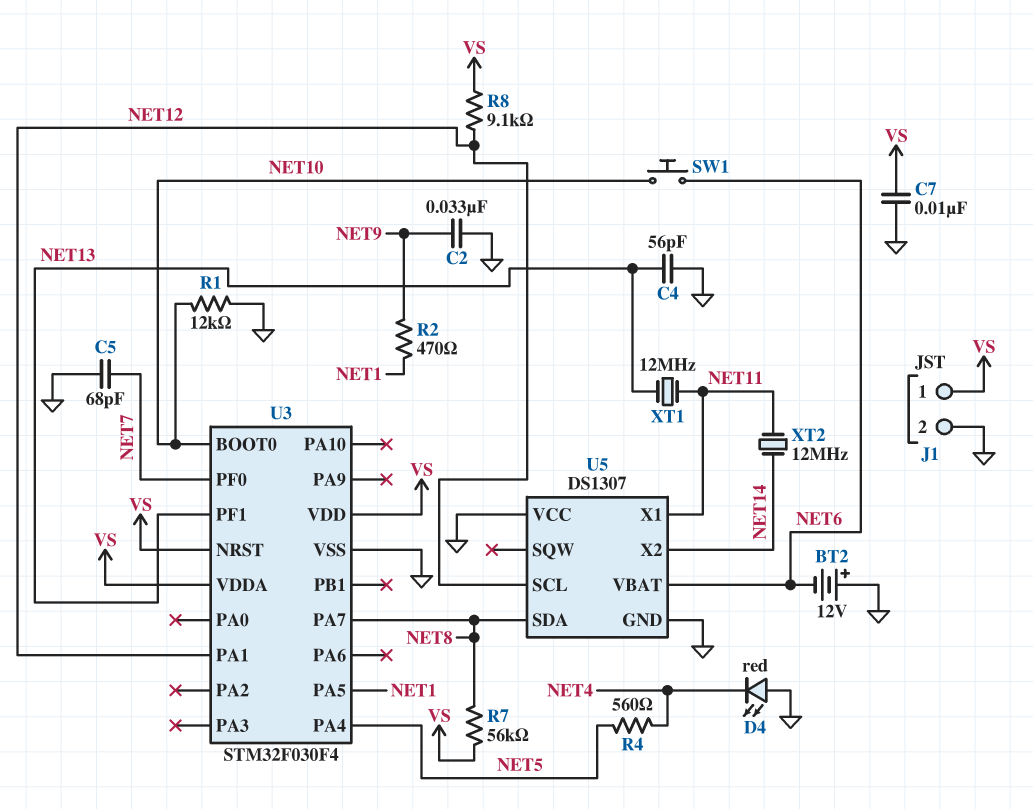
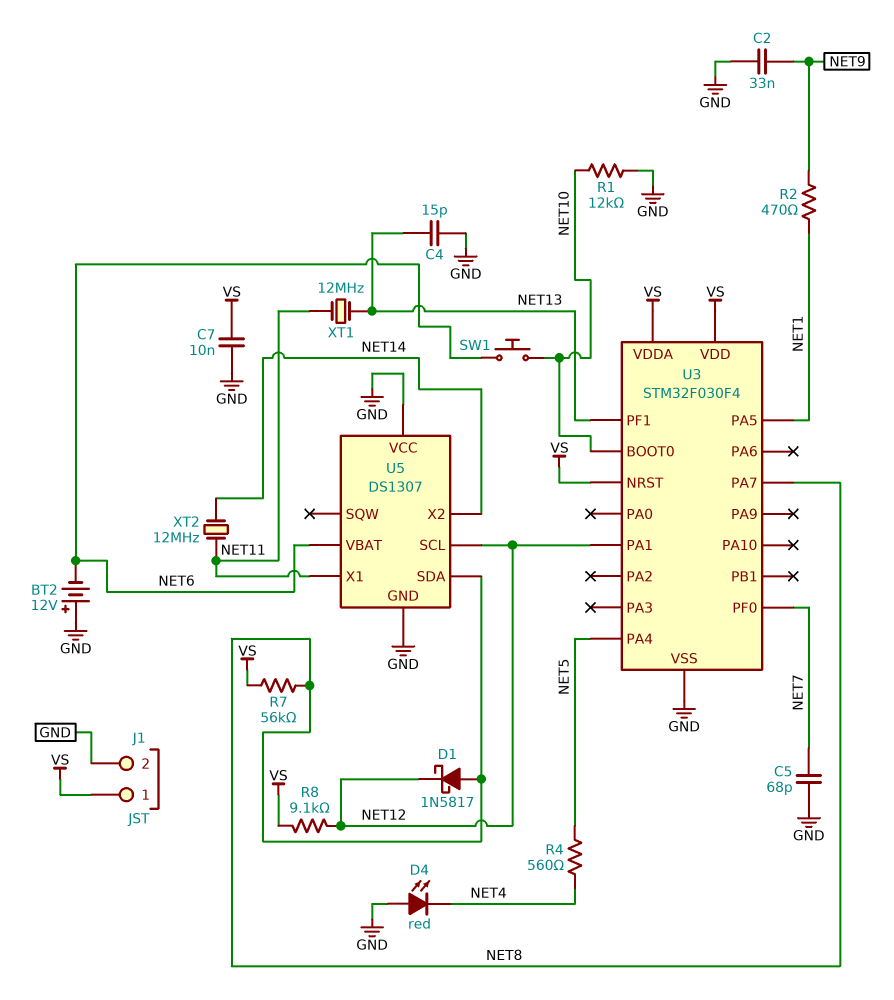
C4: 56pF (GND, NET13) -> 15pF (GND, NET13)
D1: none -> schottky 1N5817 (A NET8, K NET12)

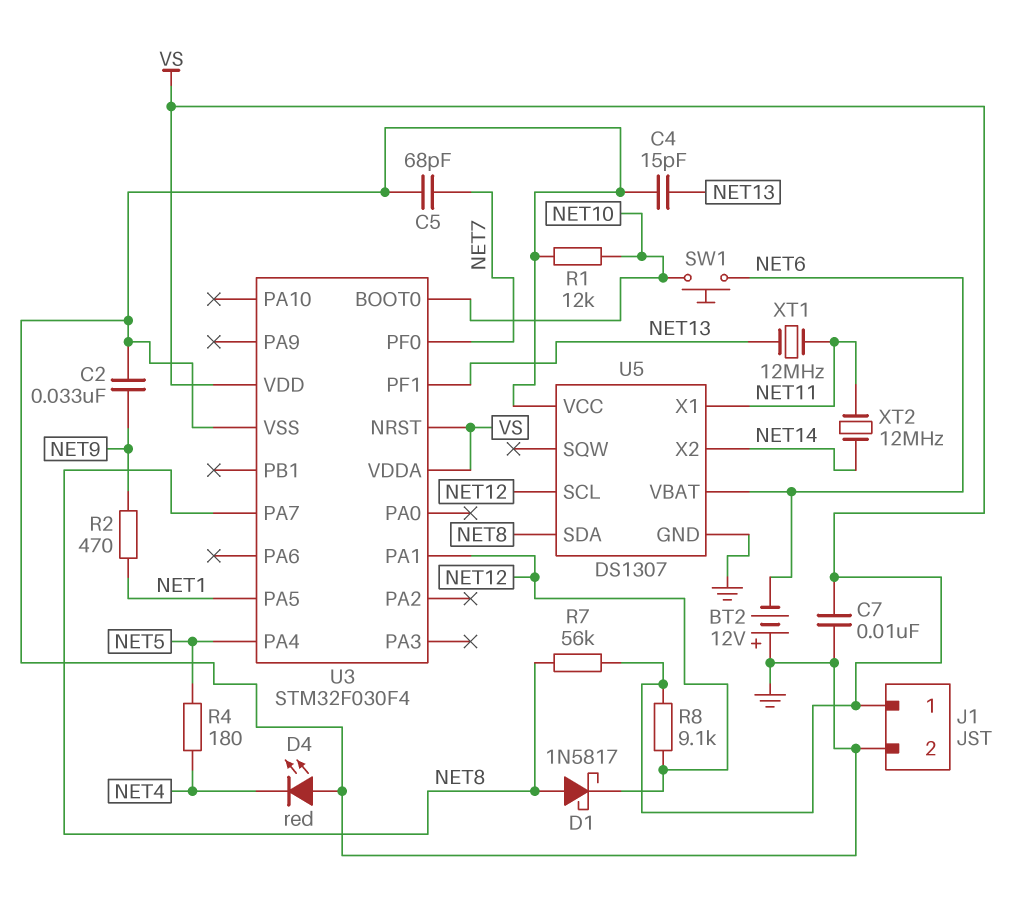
R4: 560 (NET4, NET5) -> 180 (NET4, NET5)

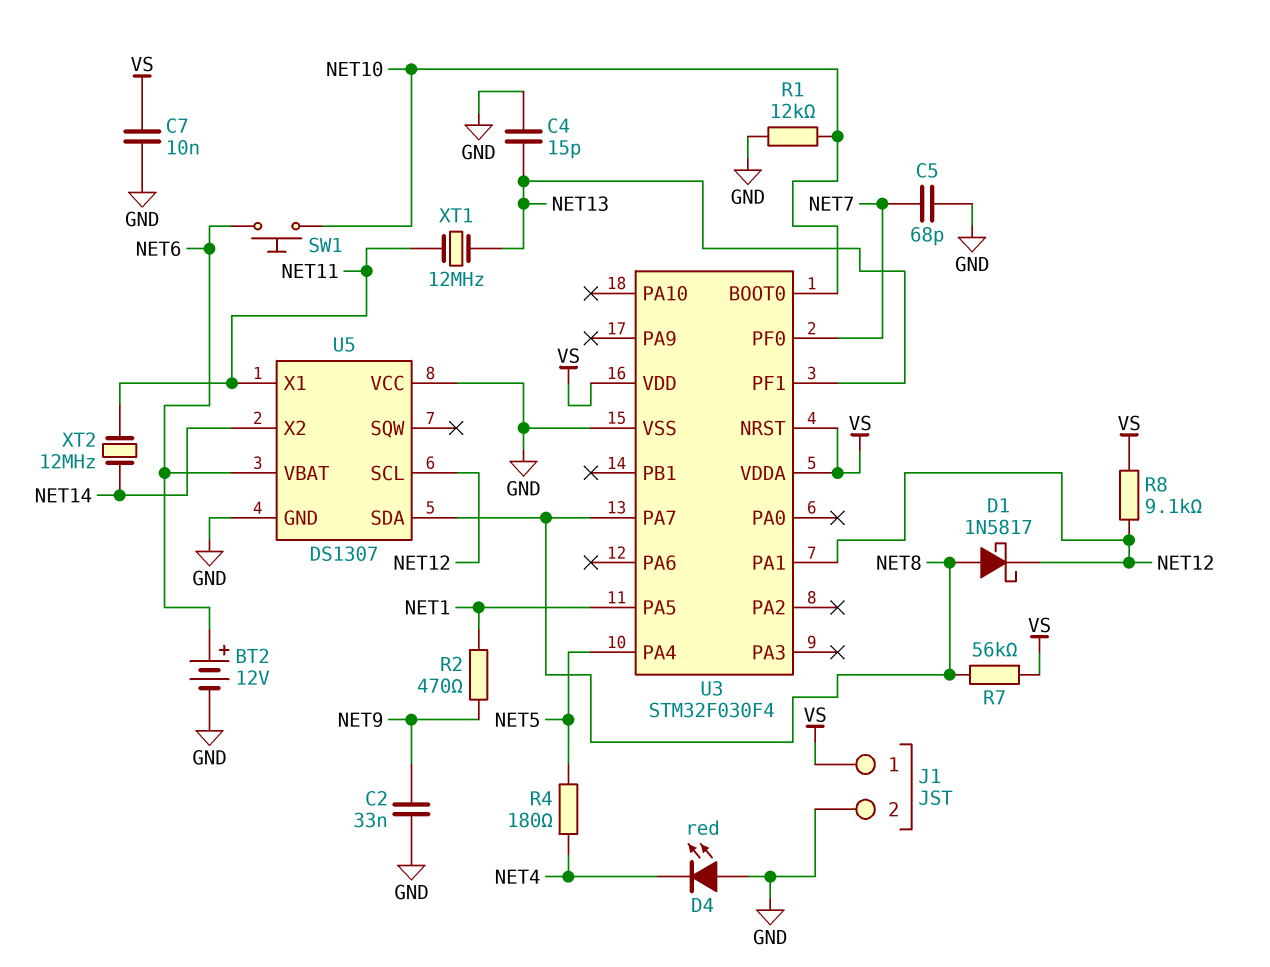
BT2: 12V (plus GND, minus NET6) -> 12V (plus NET6, minus GND)

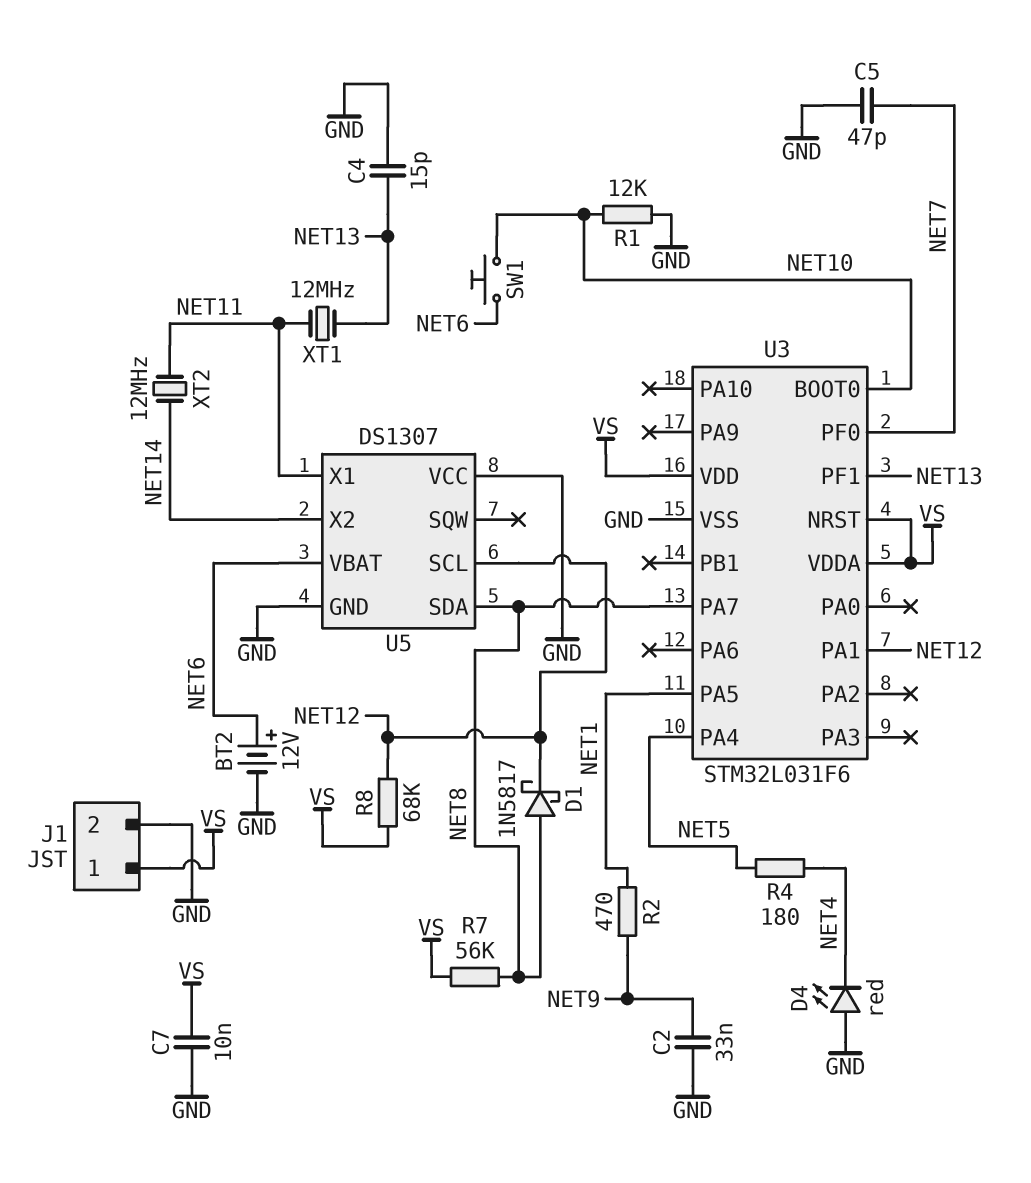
C5: 68pF (GND, NET7) -> 47pF (GND, NET7)
R8: 9.1k (NET12, VS) -> 68k (NET12, VS)
U3: STM32F030F4 -> STM32L031F6

